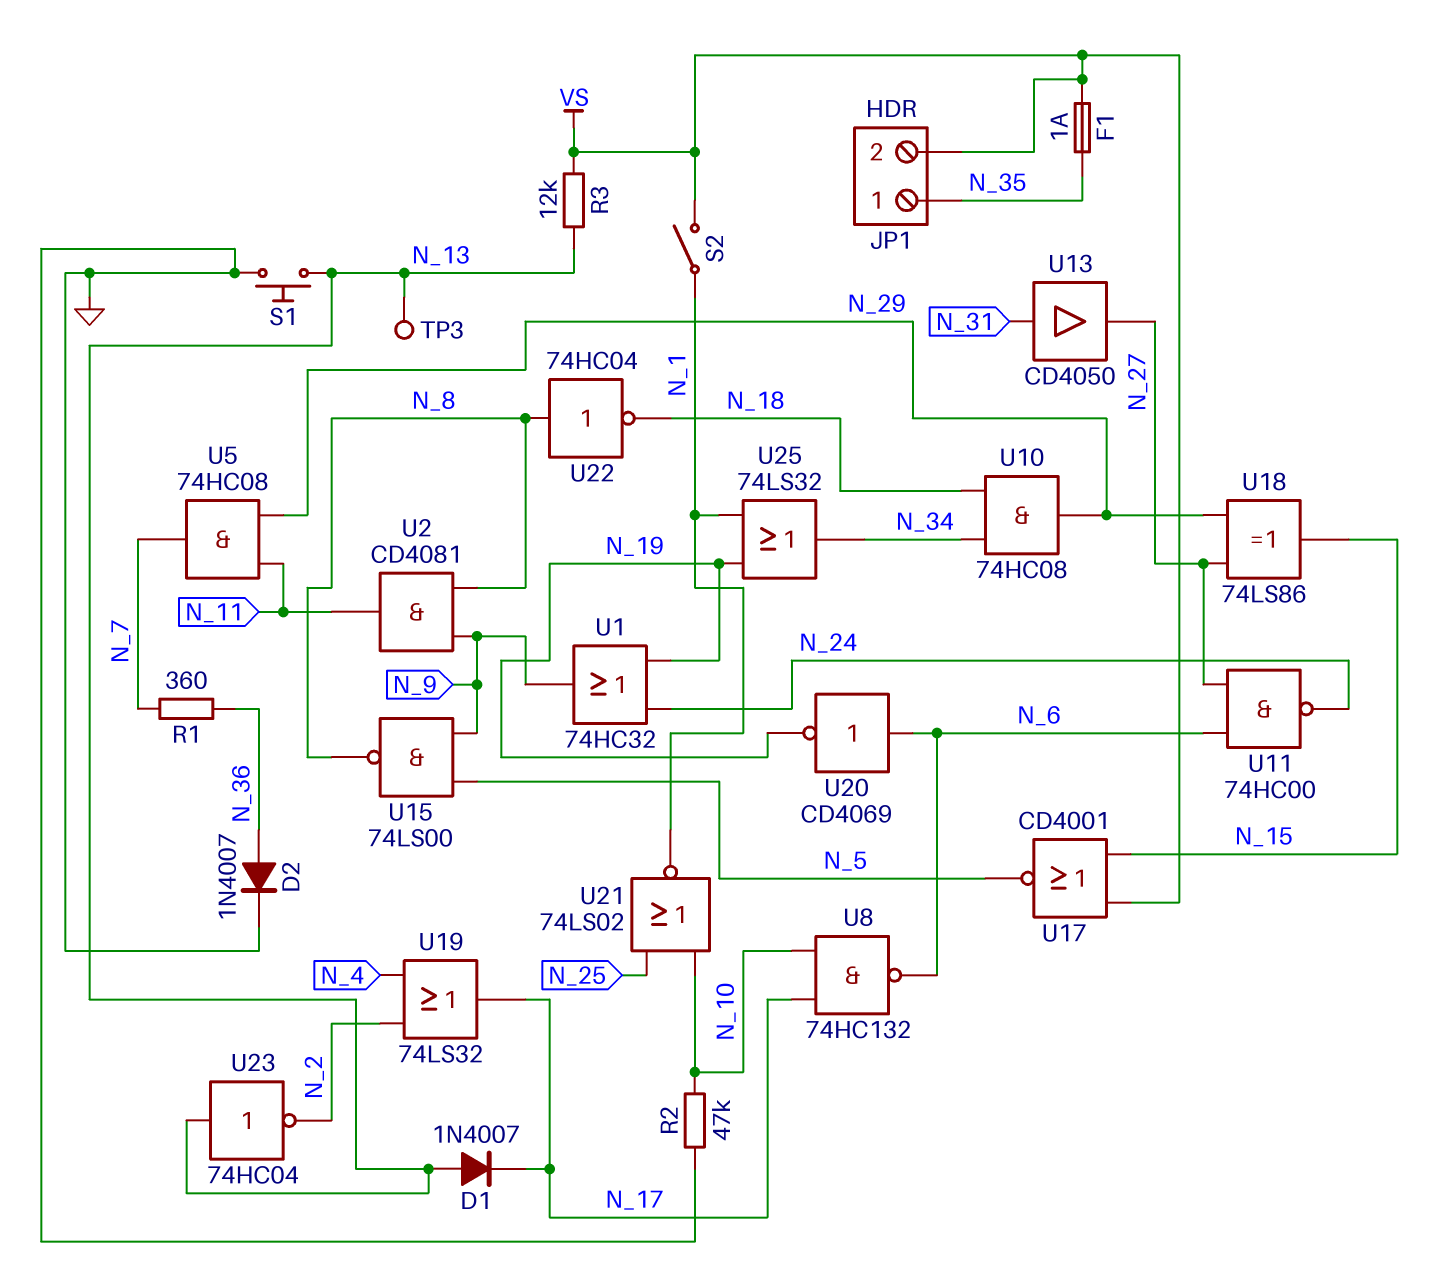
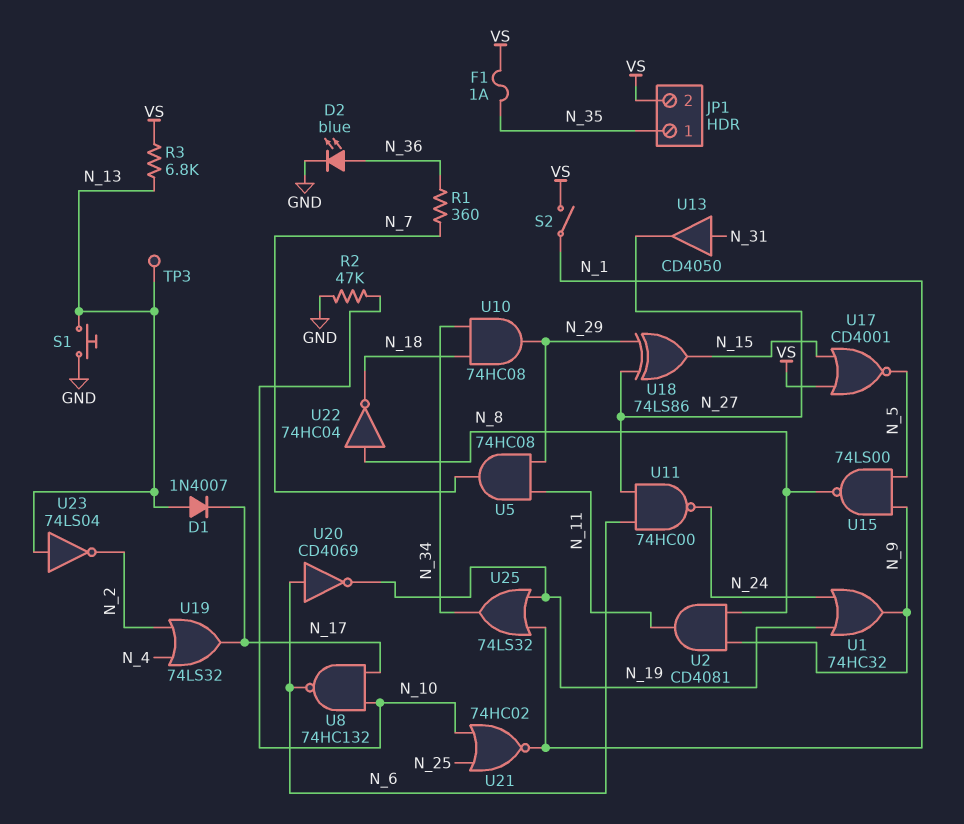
D2: diode 1N4007 (A N_36, K GND) -> LED blue (A N_36, K GND)
R3: 12k (N_13, VS) -> 6.8k (N_13, VS)
U21: NOR 74LS02 (in N_10, in N_25, out N_1) -> NOR 74HC02 (in N_10, in N_25, out N_1)
U23: NOT 74HC04 (in N_13, out N_2) -> NOT 74LS04 (in N_13, out N_2)

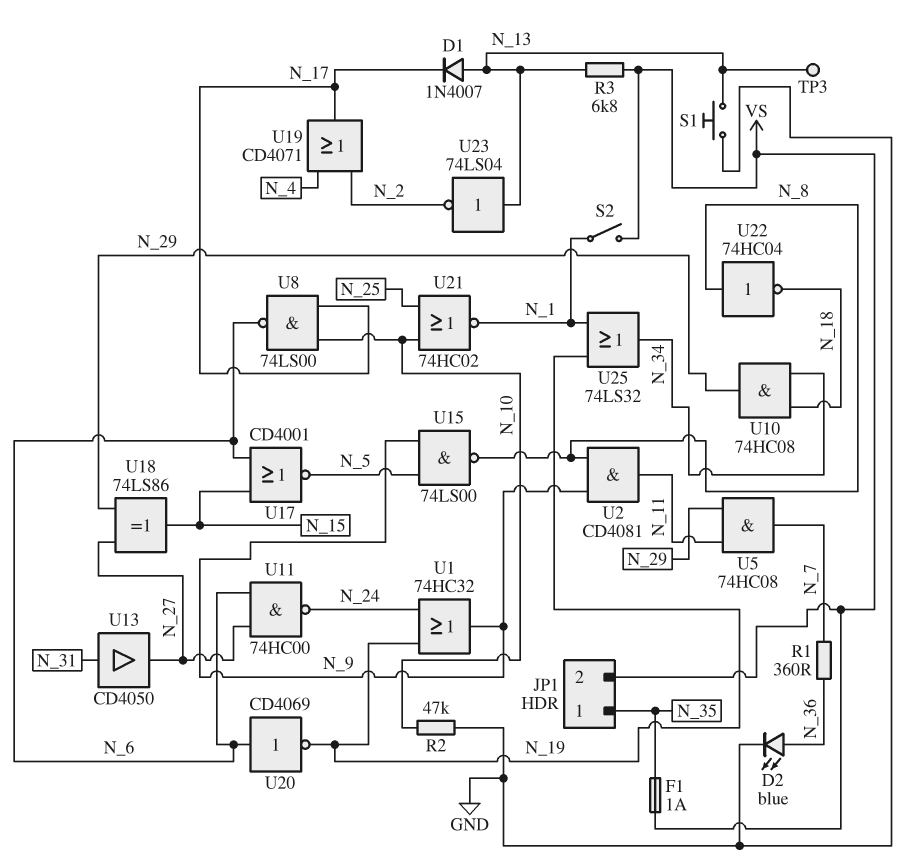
U8: NAND 74HC132 (in N_10, in N_17, out N_6) -> NAND 74LS00 (in N_10, in N_17, out N_6)
U17: NOR CD4001 (in N_15, in VS, out N_5) -> NOR CD4001 (in N_6, in N_15, out N_5)
U19: OR 74LS32 (in N_2, in N_4, out N_17) -> OR CD4071 (in N_2, in N_4, out N_17)

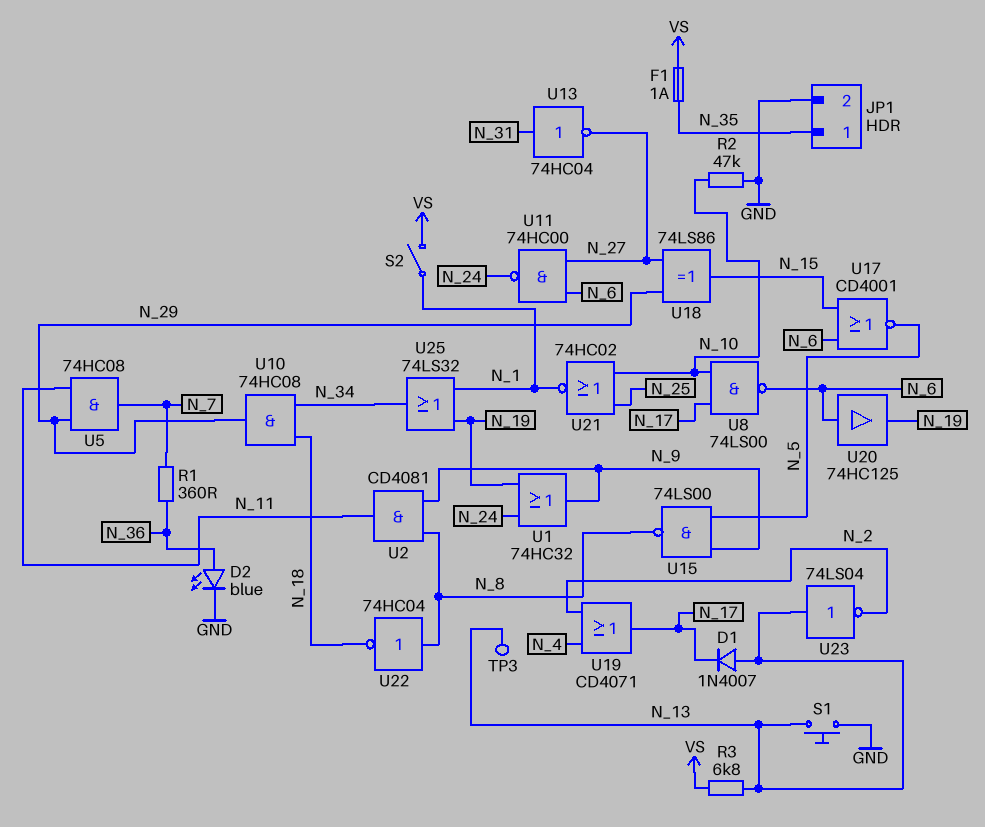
JP1 pin 2: VS -> GND
U13: buffer CD4050 (in N_31, out N_27) -> NOT 74HC04 (in N_31, out N_27)
U20: NOT CD4069 (in N_6, out N_19) -> buffer 74HC125 (in N_6, out N_19)

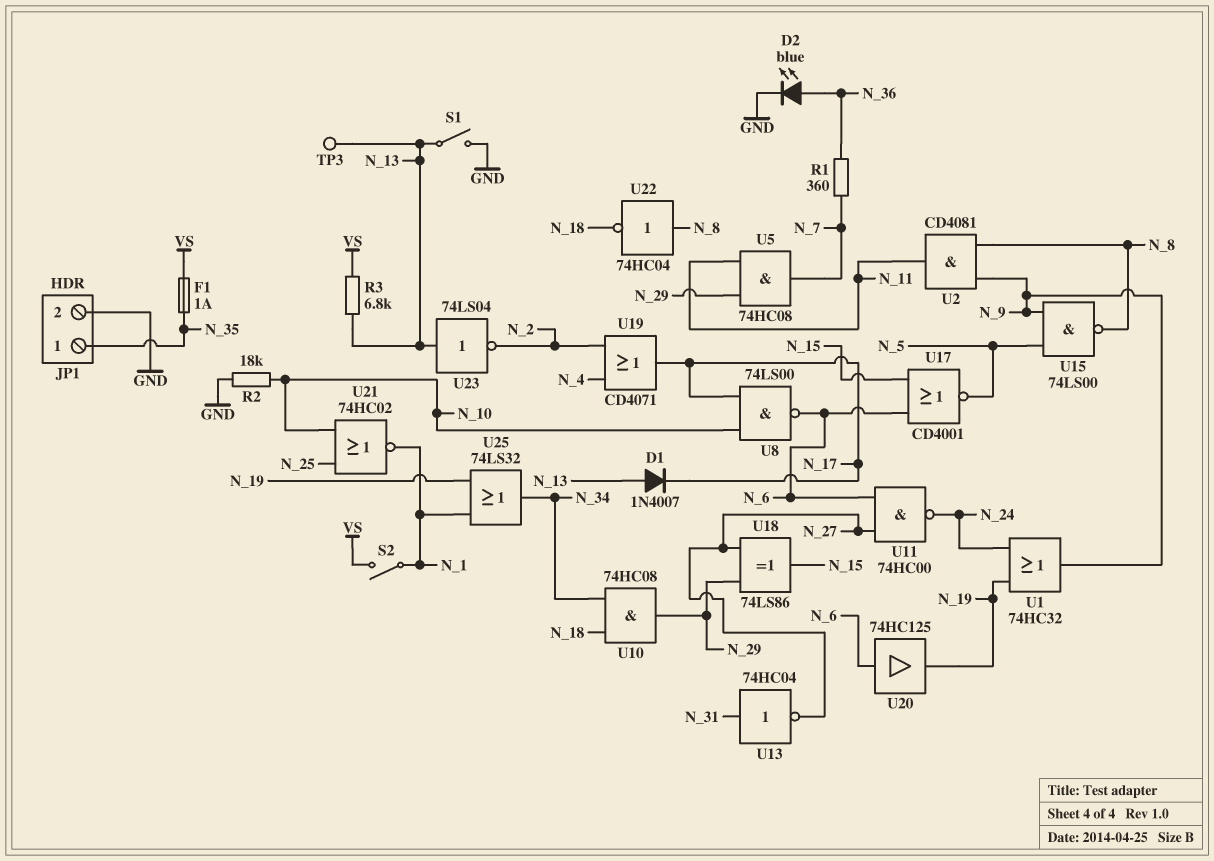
R2: 47k (GND, N_10) -> 18k (GND, N_10)
S1: button (GND, N_13) -> switch (GND, N_13)

